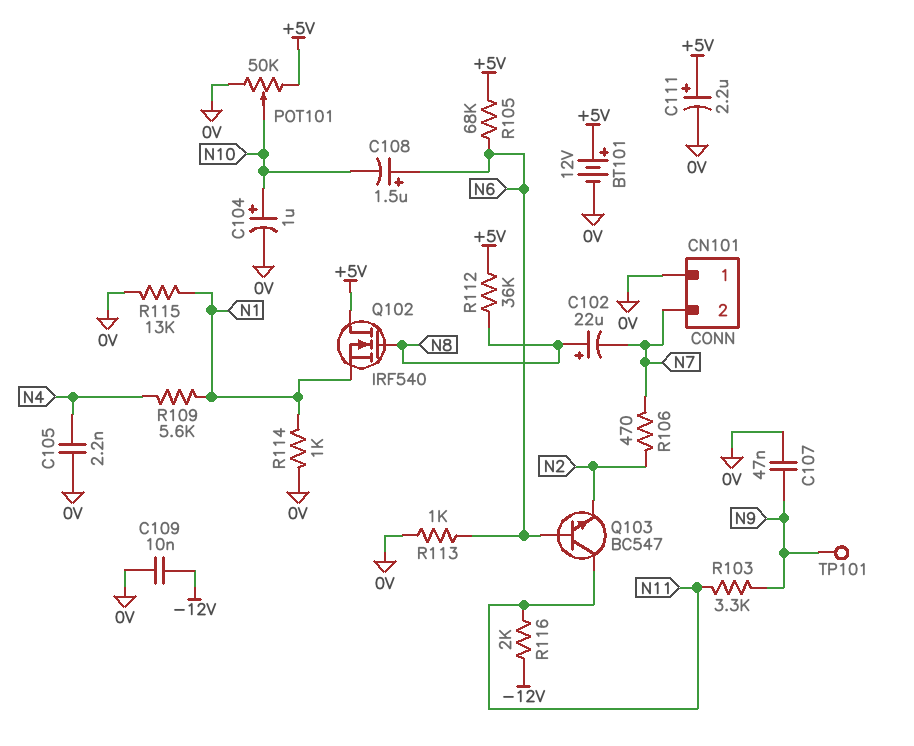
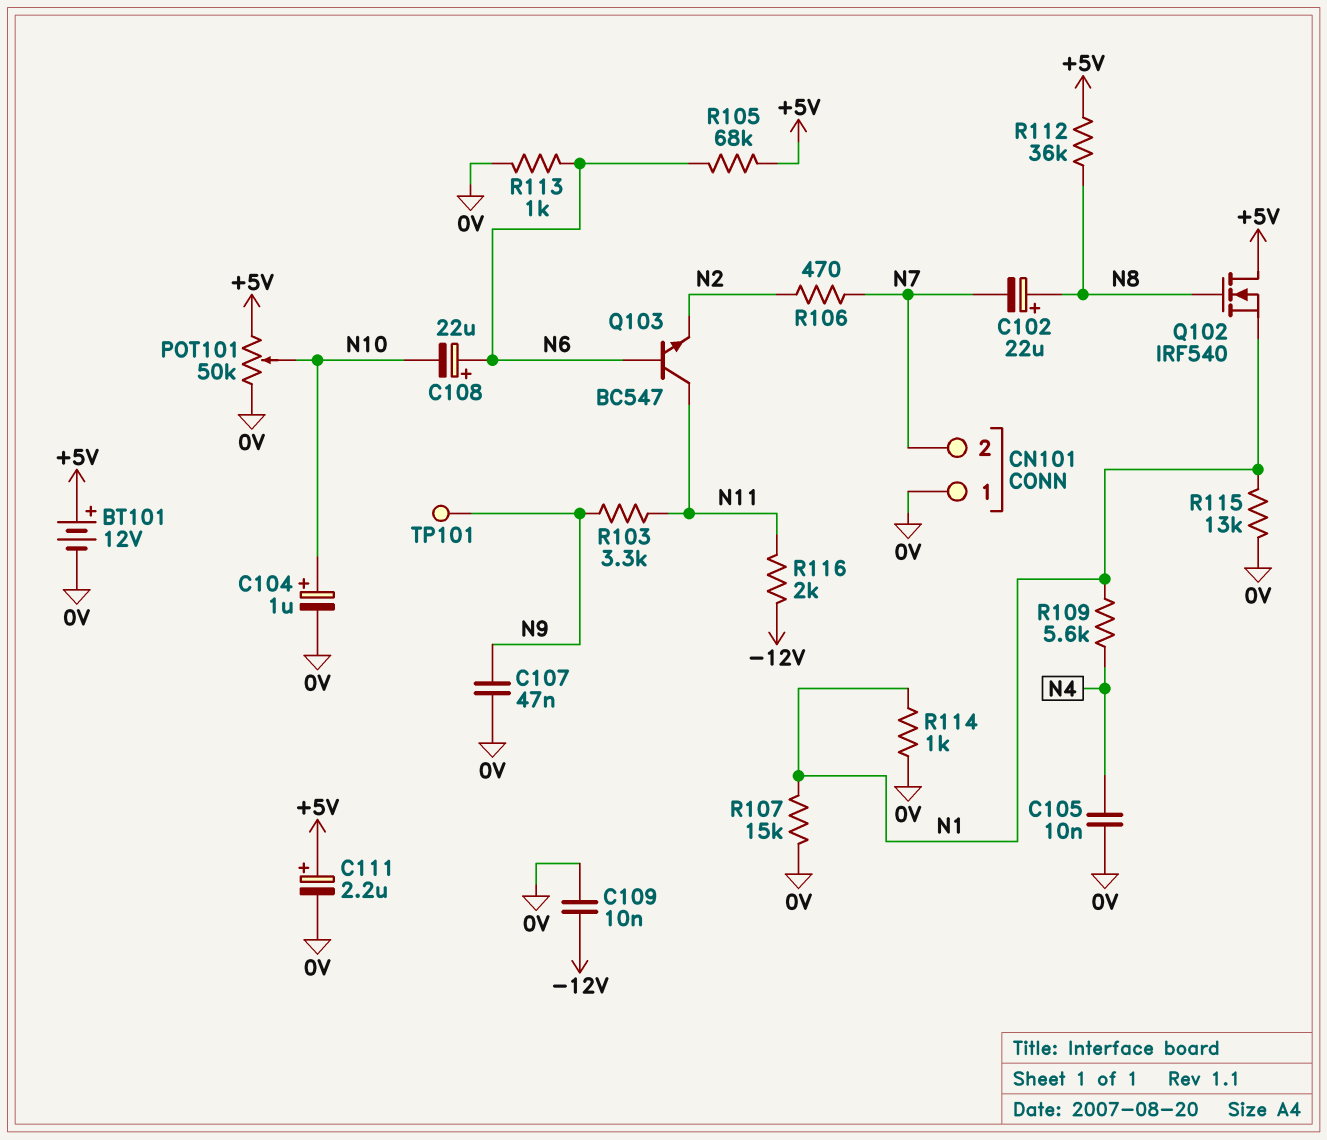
C105: 2.2nF (0V, N4) -> 10nF (0V, N4)
C108: 1.5uF (plus N6, minus N10) -> 22uF (plus N6, minus N10)
R107: none -> 15k (0V, N1)

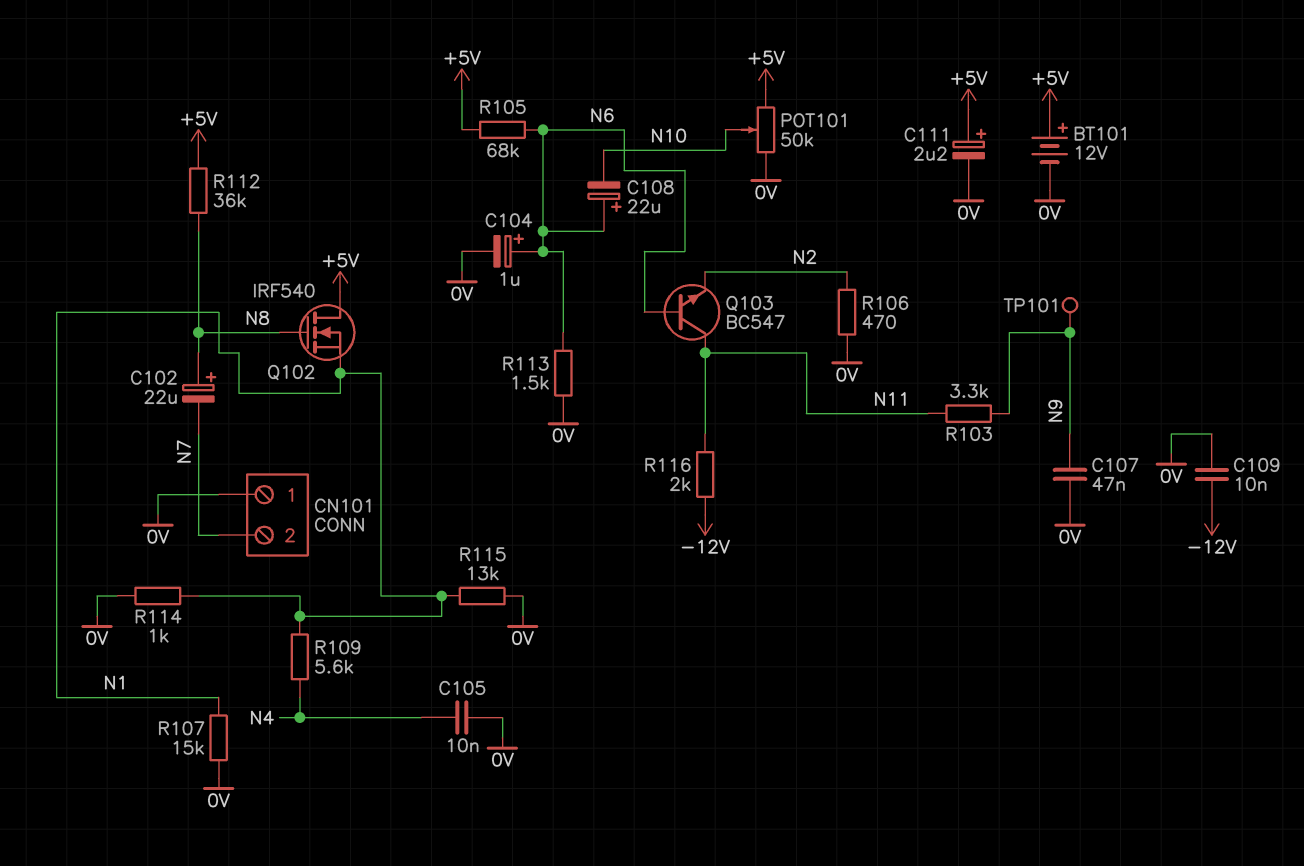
C104: 1uF (plus N10, minus 0V) -> 1uF (plus N6, minus 0V)
R106: 470 (N2, N7) -> 470 (0V, N2)
R113: 1k (0V, N6) -> 1.5k (0V, N6)

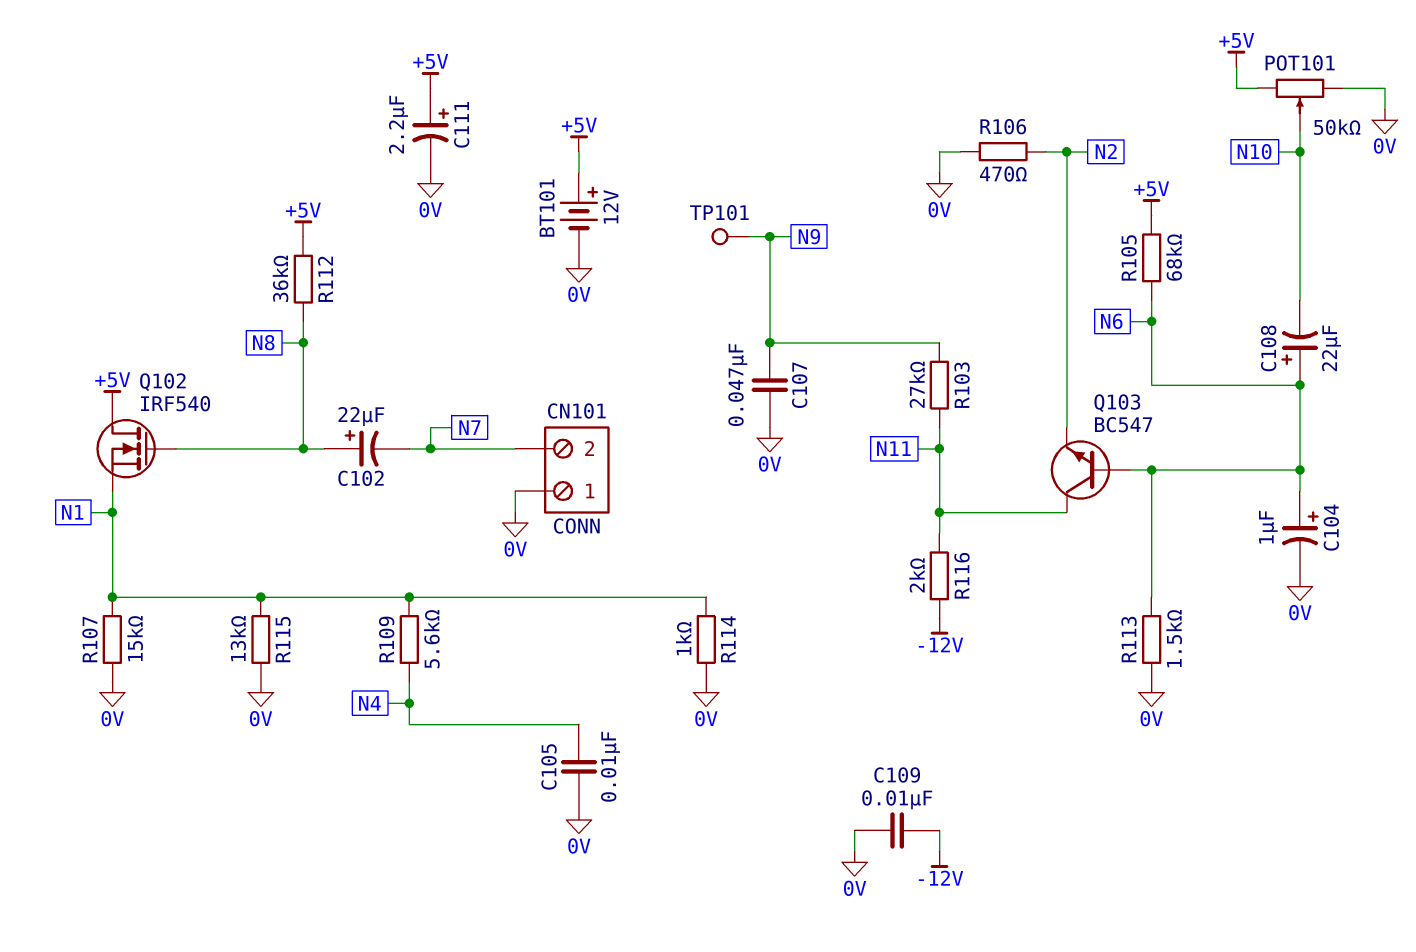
R103: 3.3k (N9, N11) -> 27k (N9, N11)

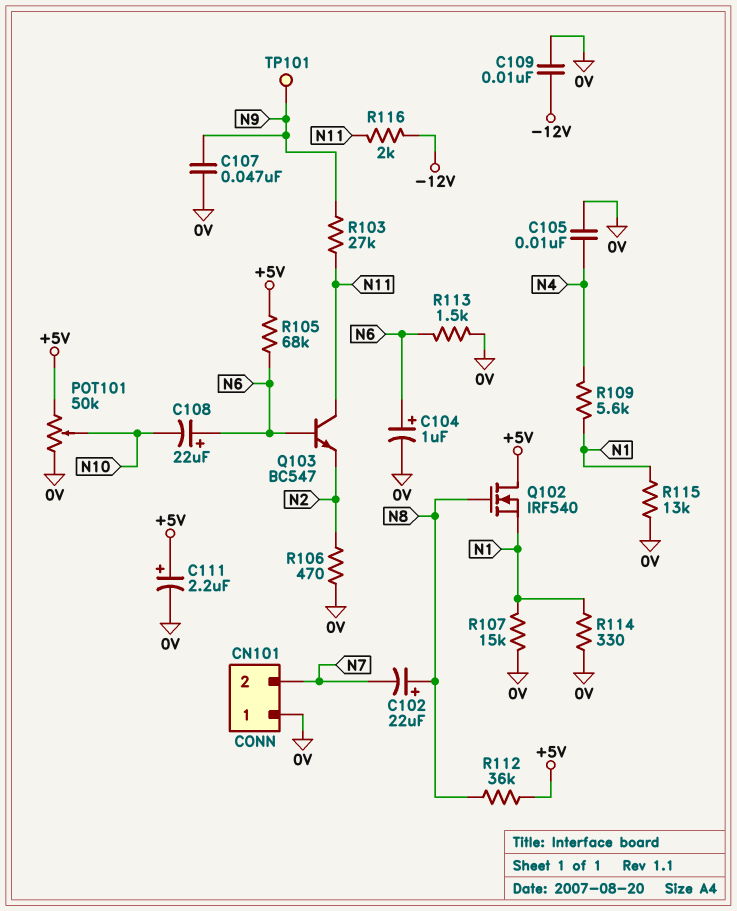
BT101: 12V (plus +5V, minus 0V) -> none
R114: 1k (0V, N1) -> 330 (0V, N1)

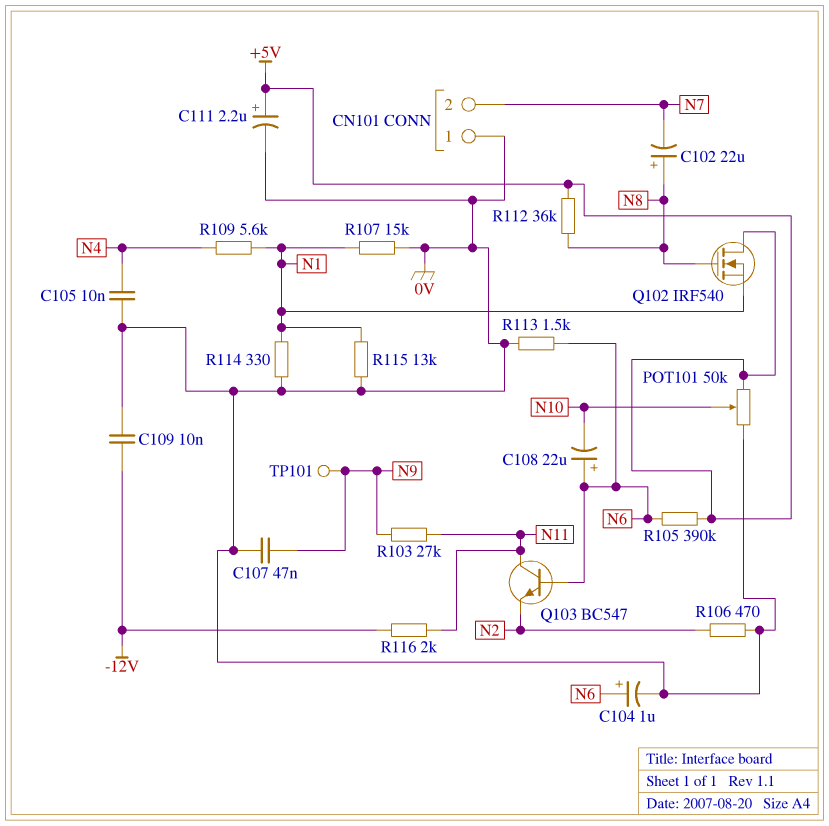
R105: 68k (+5V, N6) -> 390k (+5V, N6)

